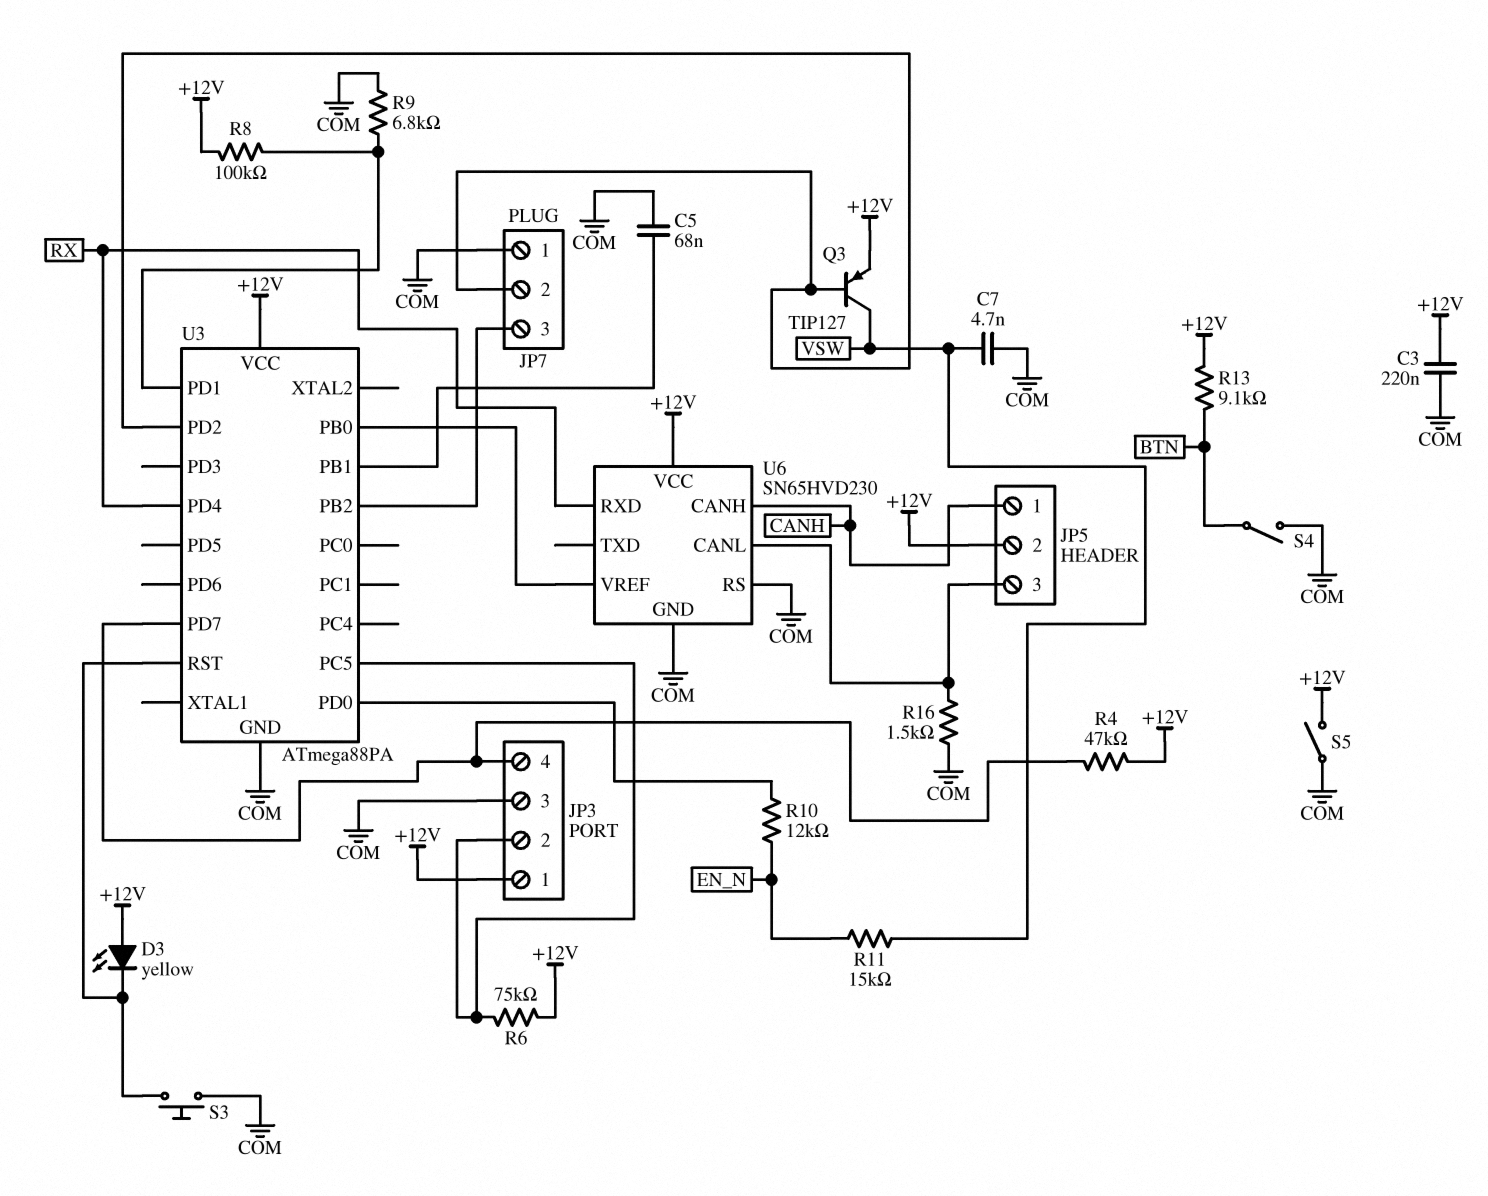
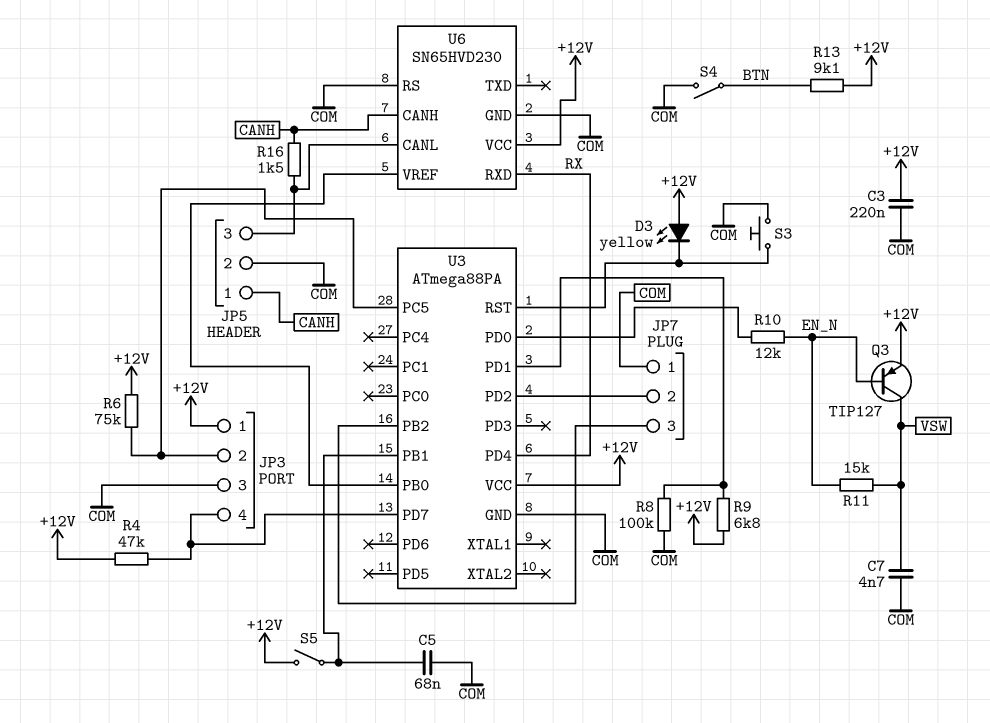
JP5 pin 2: +12V -> COM
Q3: PNP TIP127 (B JP7/2, C VSW, E +12V) -> PNP TIP127 (B EN_N, C VSW, E +12V)
R8: 100k (+12V, U3/PD1) -> 100k (COM, U3/PD1)
R9: 6.8k (COM, U3/PD1) -> 6.8k (+12V, U3/PD1)
R16: 1.5k (COM, JP5/3) -> 1.5k (CANH, JP5/3)
S5: switch (+12V, COM) -> switch (+12V, U3/PB1)

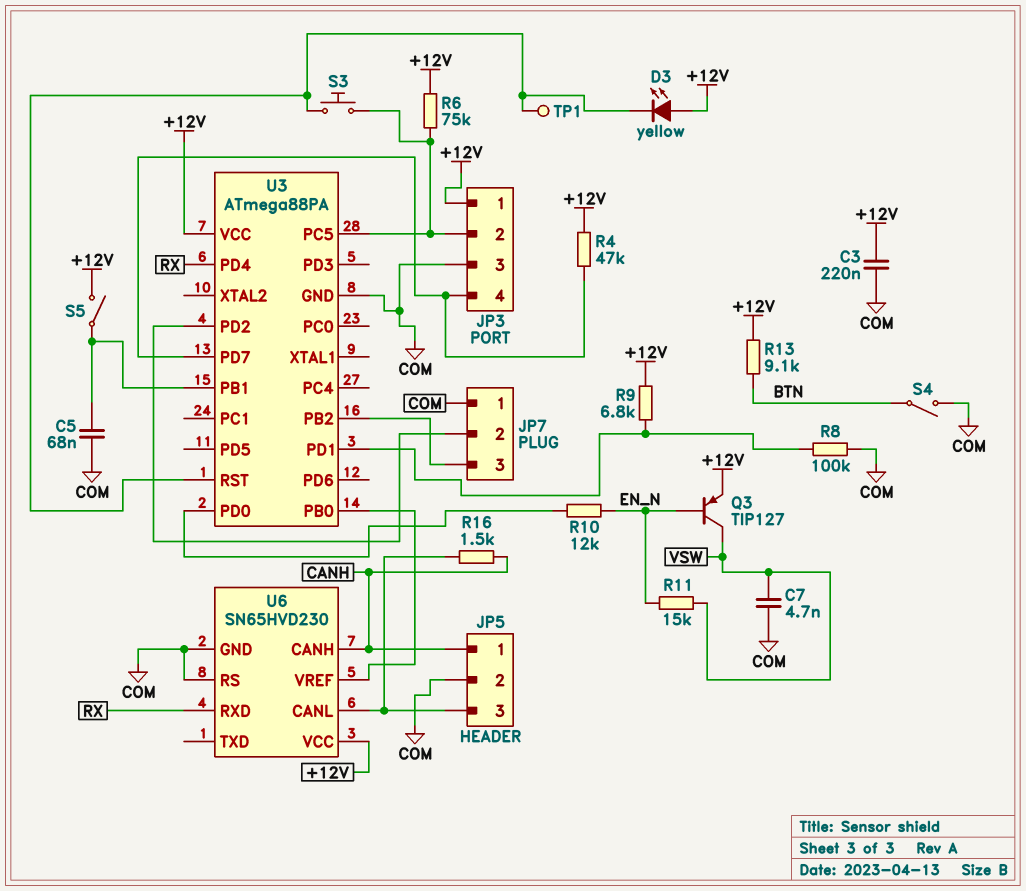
S3: button (COM, U3/RST) -> button (JP3/2, U3/RST)
TP1: none -> test point (U3/RST)

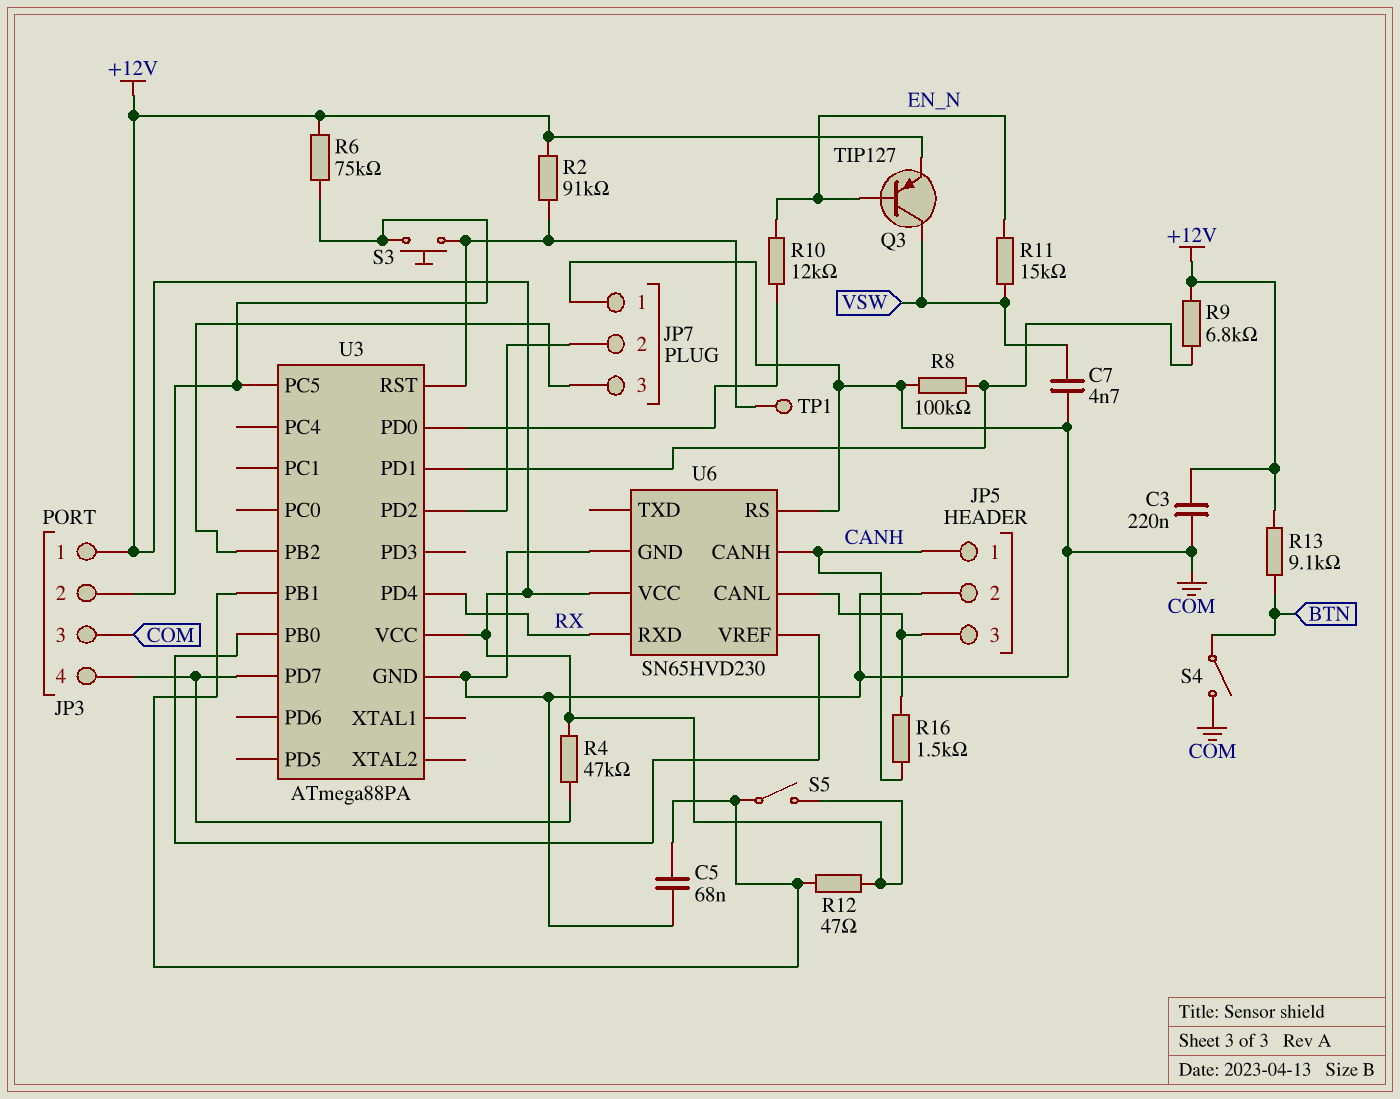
D3: LED yellow (A +12V, K U3/RST) -> none
R2: none -> 91k (+12V, U3/RST)
R12: none -> 47 (+12V, U3/PB1)

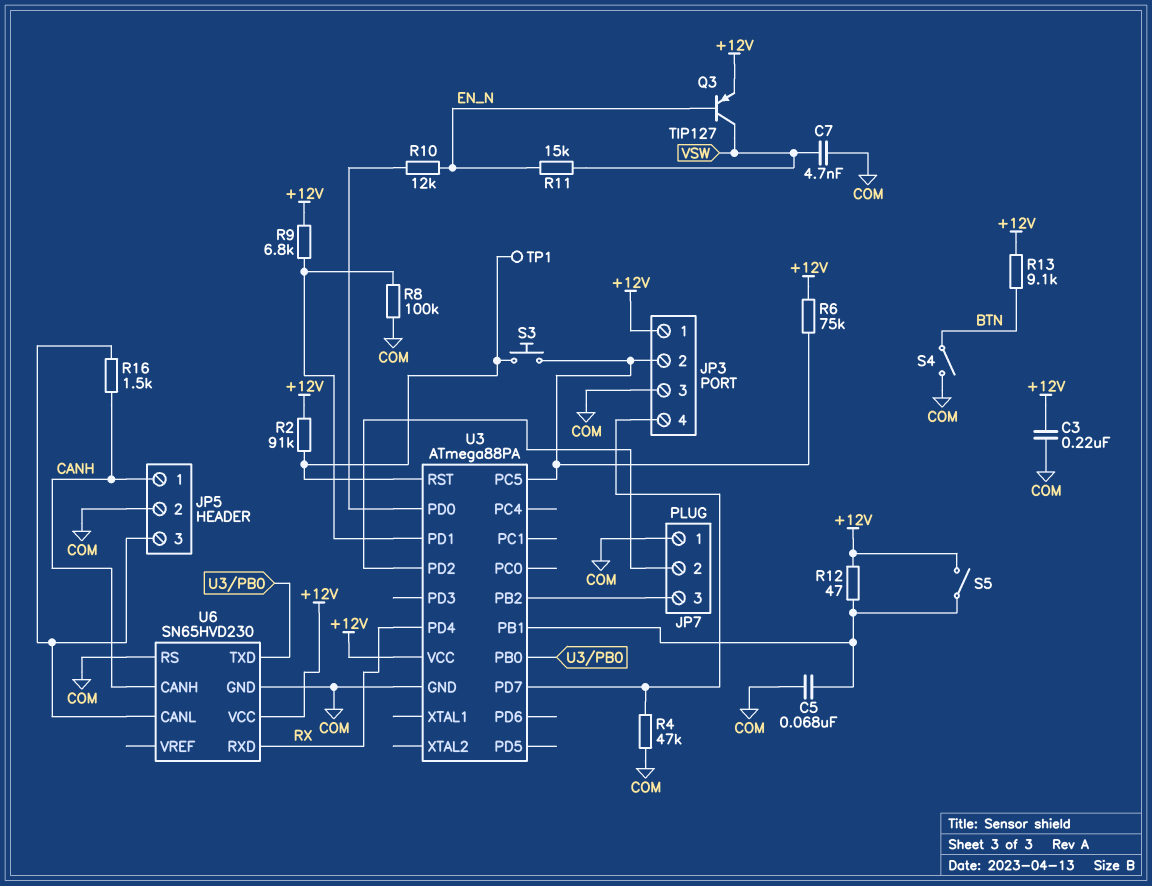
R4: 47k (+12V, JP3/4) -> 47k (COM, JP3/4)
U6 pin TXD: none -> U3/PB0
U6 pin VREF: U3/PB0 -> none

